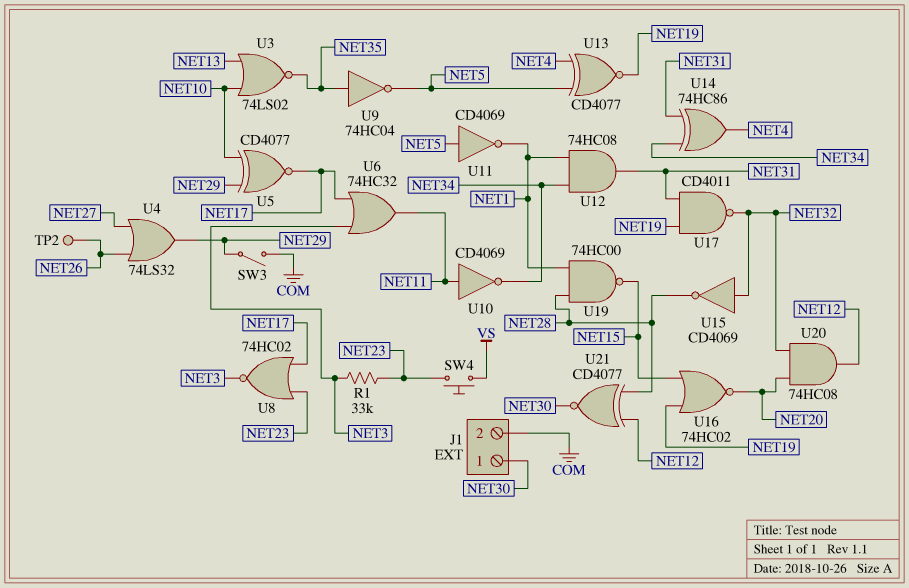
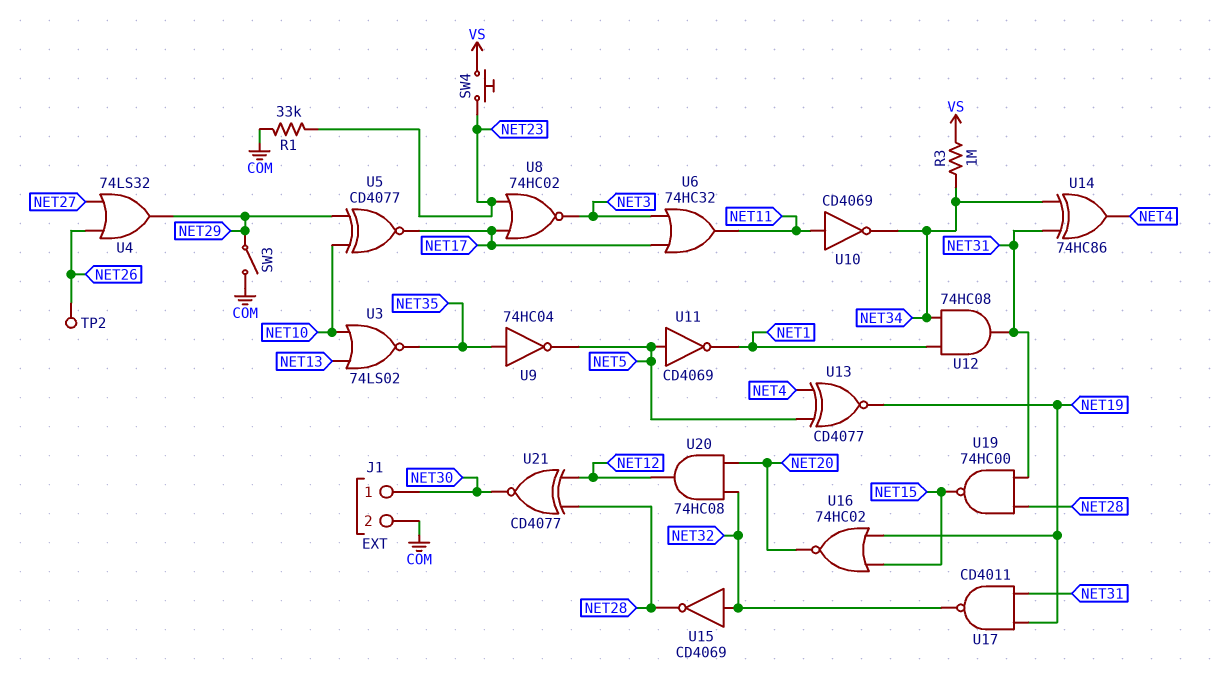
R1: 33k (NET3, NET23) -> 33k (COM, NET23)
R3: none -> 1M (NET34, VS)
U19: NAND 74HC00 (in NET1, in NET28, out NET15) -> NAND 74HC00 (in NET28, in NET31, out NET15)

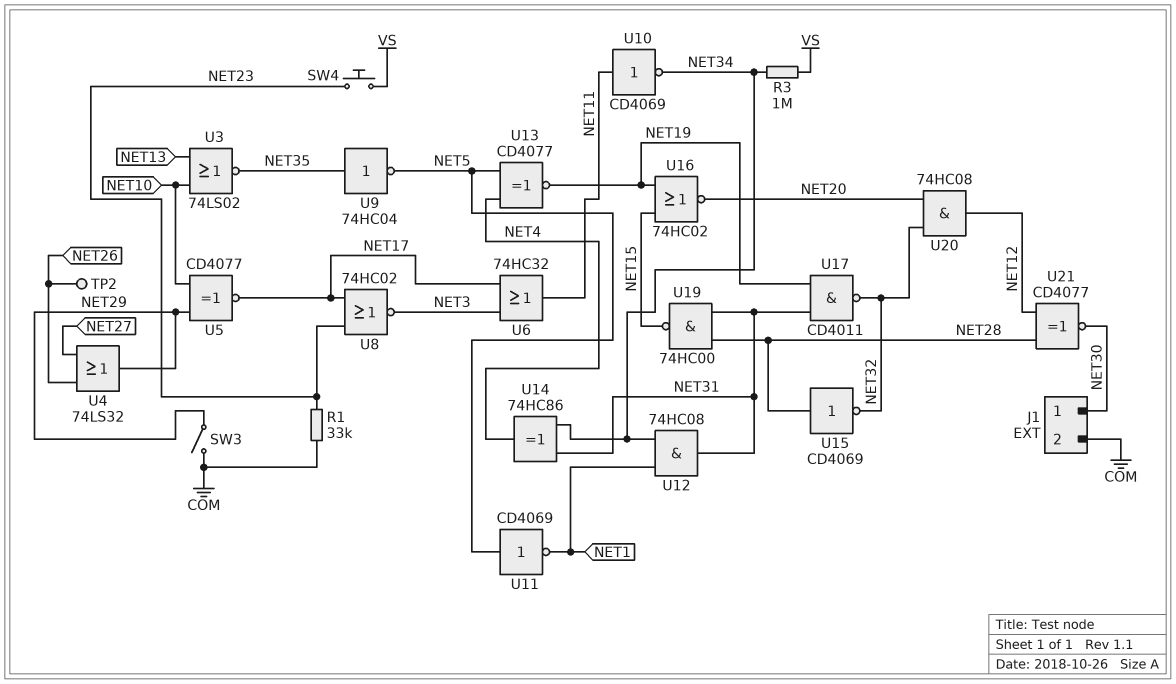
U15: NOT CD4069 (in NET32, out NET28) -> NOT CD4069 (in NET28, out NET32)

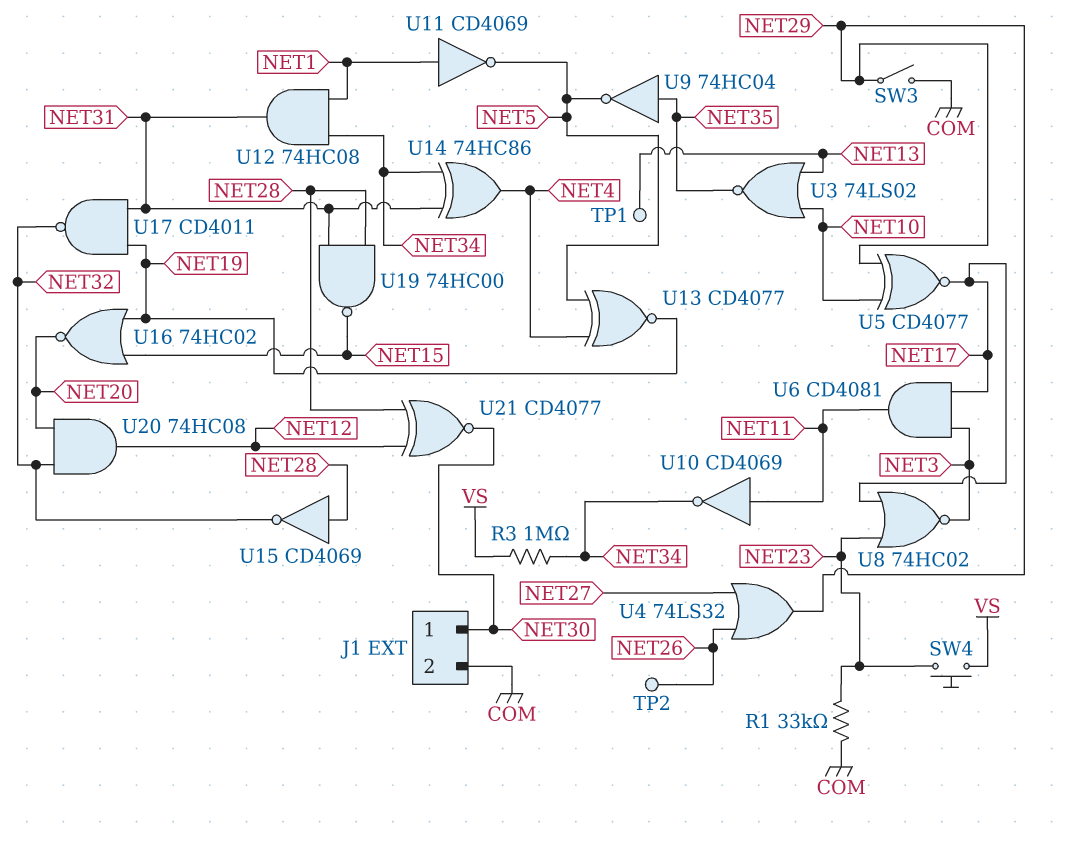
TP1: none -> test point (NET13)
U6: OR 74HC32 (in NET3, in NET17, out NET11) -> AND CD4081 (in NET3, in NET17, out NET11)
U11: NOT CD4069 (in NET5, out NET1) -> NOT CD4069 (in NET1, out NET5)

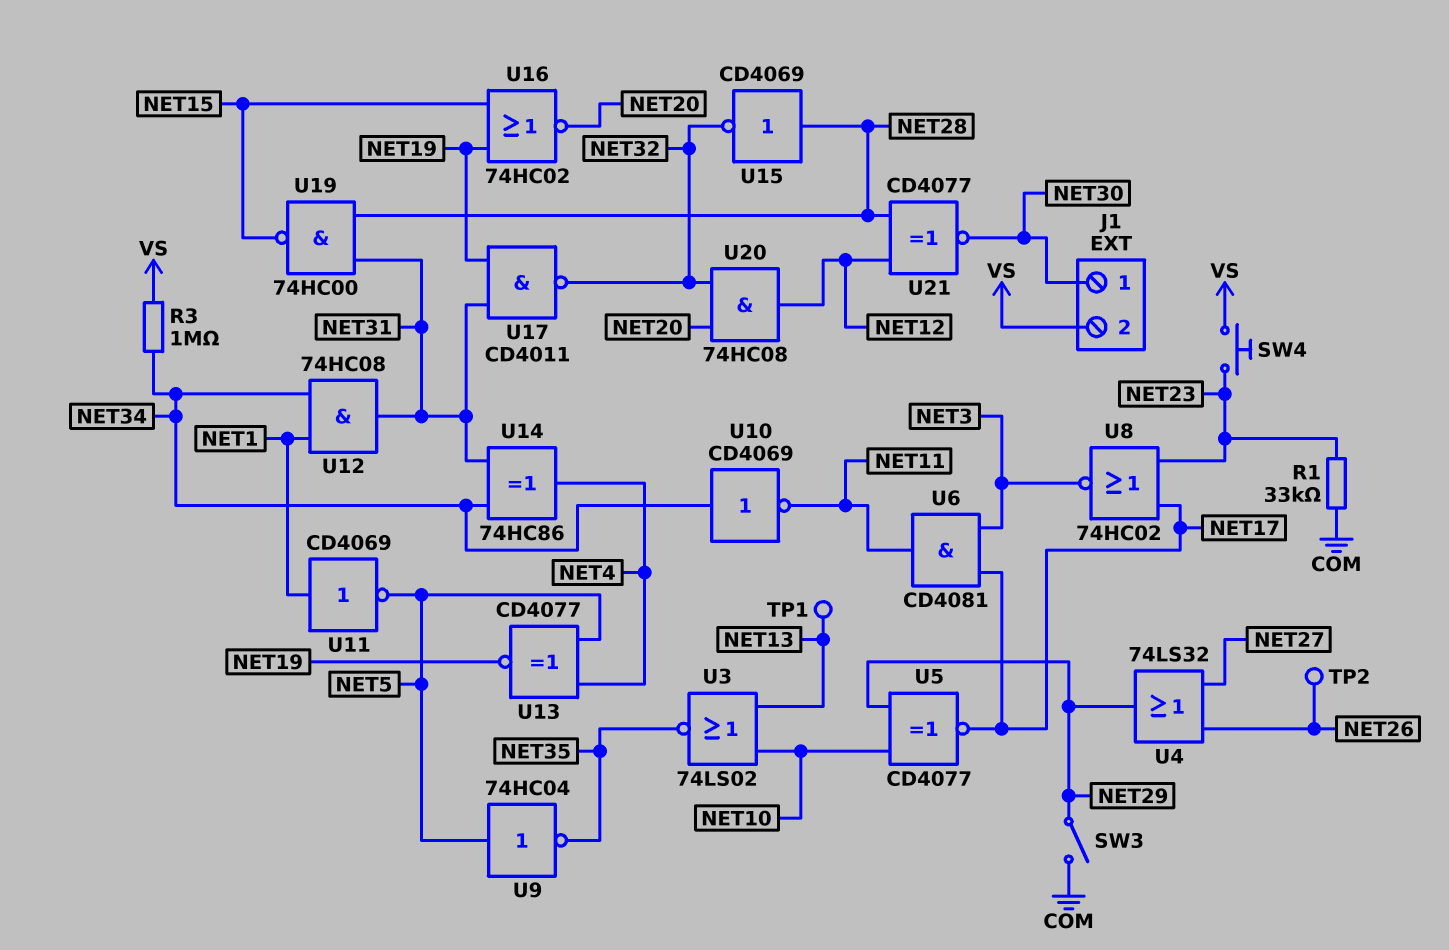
J1 pin 2: COM -> VS
U9: NOT 74HC04 (in NET35, out NET5) -> NOT 74HC04 (in NET5, out NET35)
U10: NOT CD4069 (in NET11, out NET34) -> NOT CD4069 (in NET34, out NET11)

